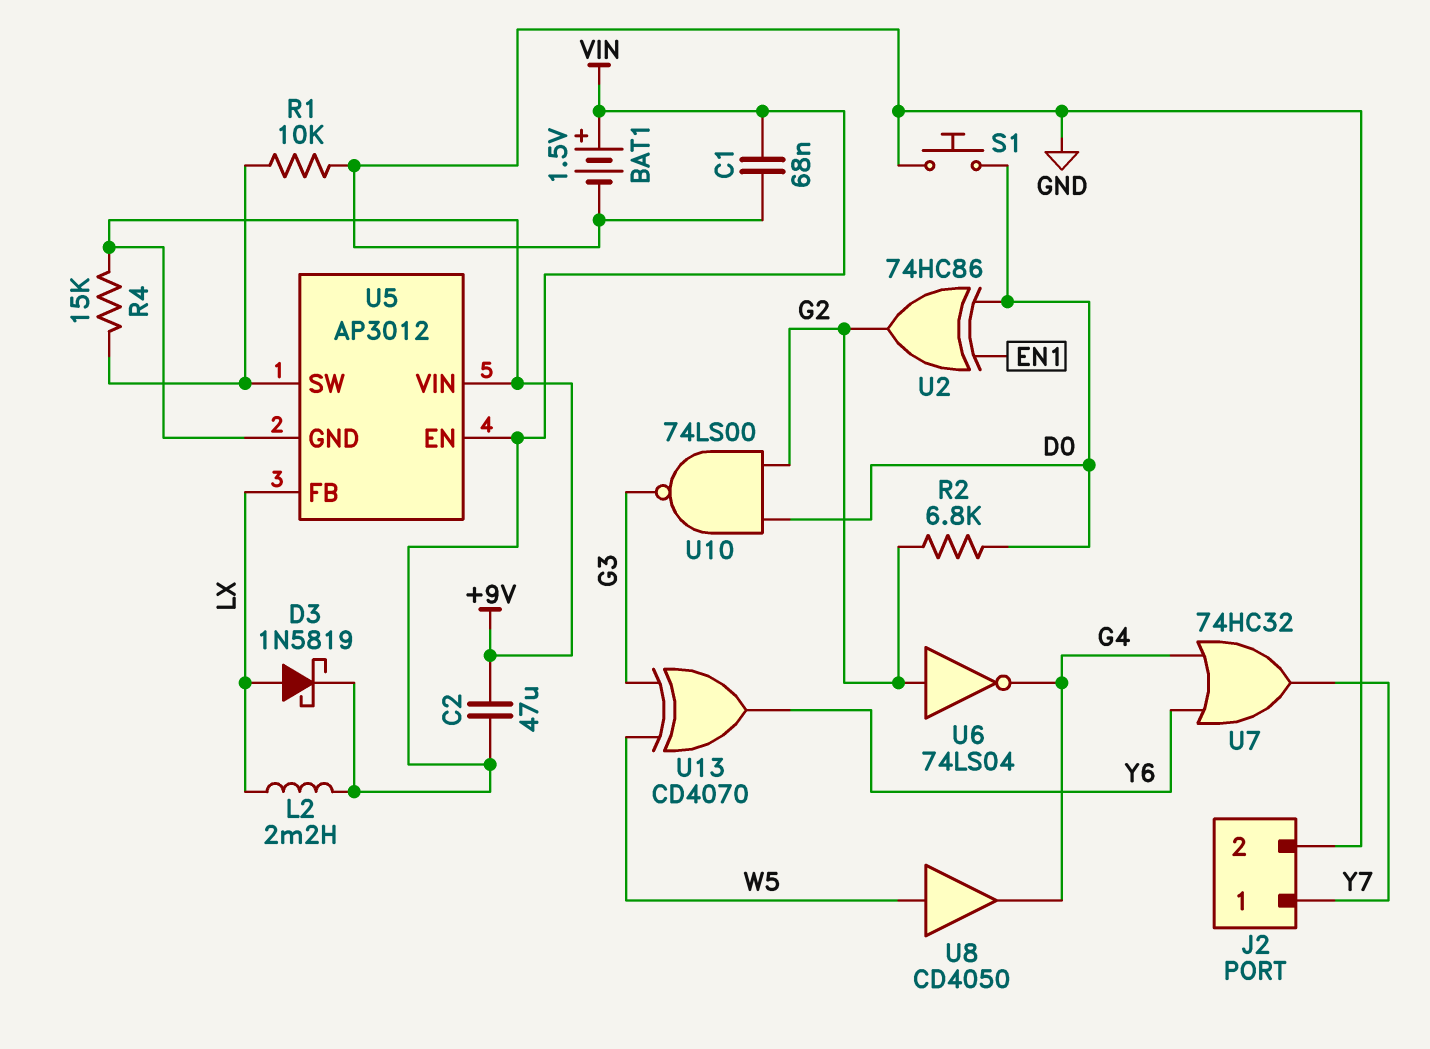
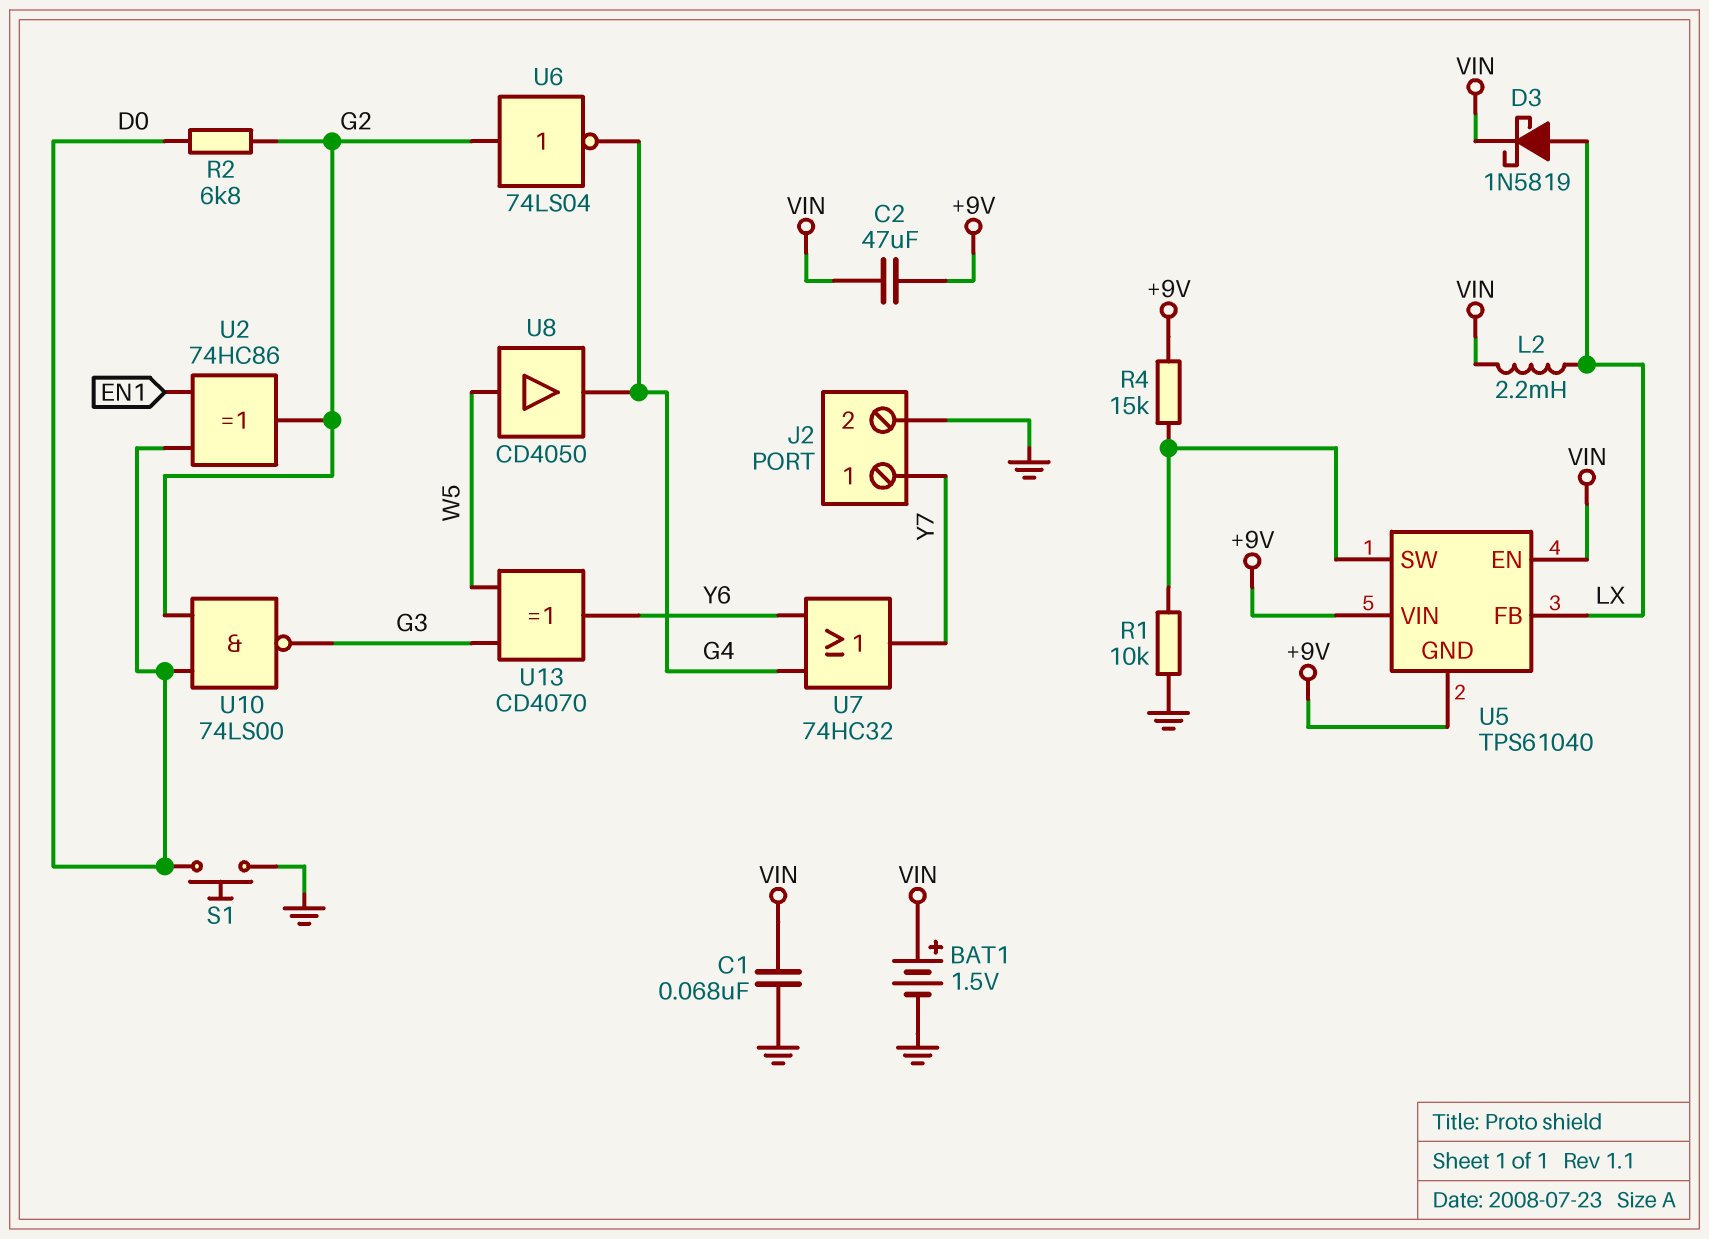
U5: AP3012 -> TPS61040

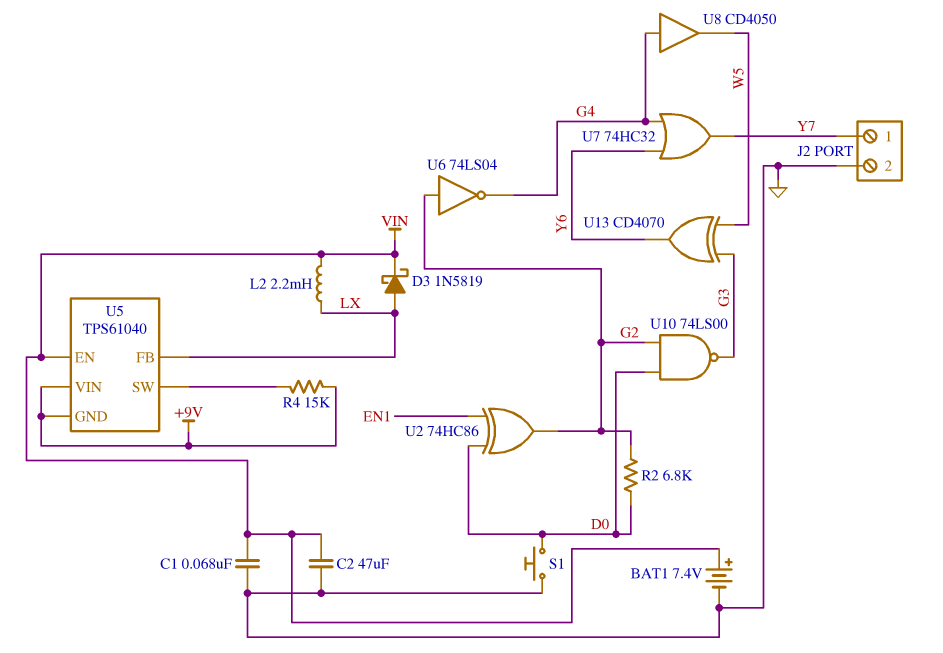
BAT1: 1.5V (plus VIN, minus GND) -> 7.4V (plus VIN, minus GND)
C2: 47uF (+9V, VIN) -> 47uF (GND, VIN)
R1: 10k (GND, U5/SW) -> none
U8: buffer CD4050 (in W5, out G4) -> buffer CD4050 (in G4, out W5)

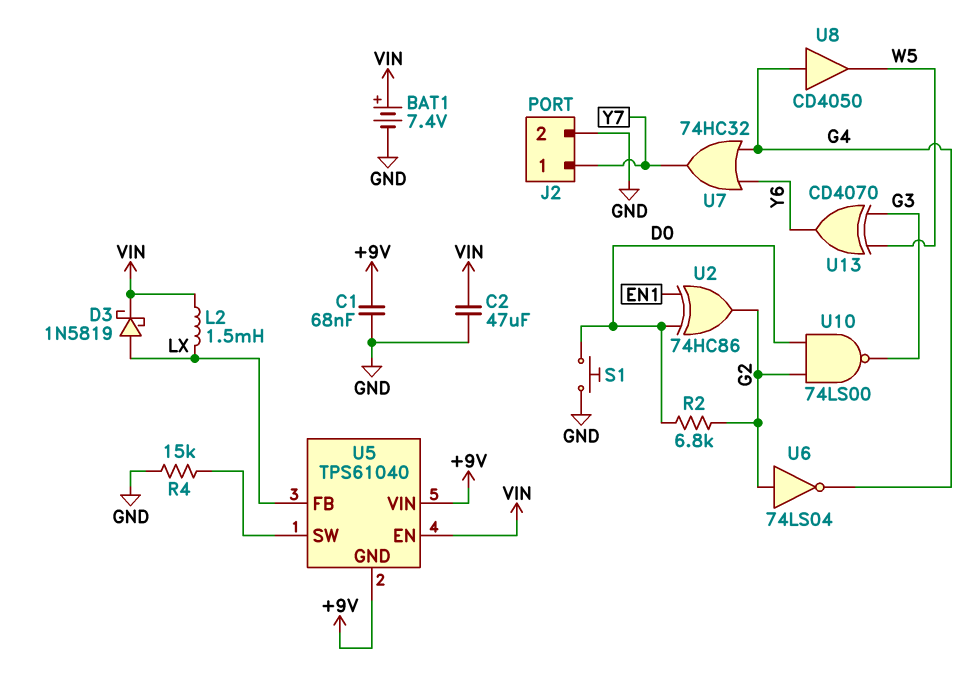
C1: 68nF (GND, VIN) -> 68nF (+9V, GND)
L2: 2.2mH (LX, VIN) -> 1.5mH (LX, VIN)
R4: 15k (+9V, U5/SW) -> 15k (GND, U5/SW)

